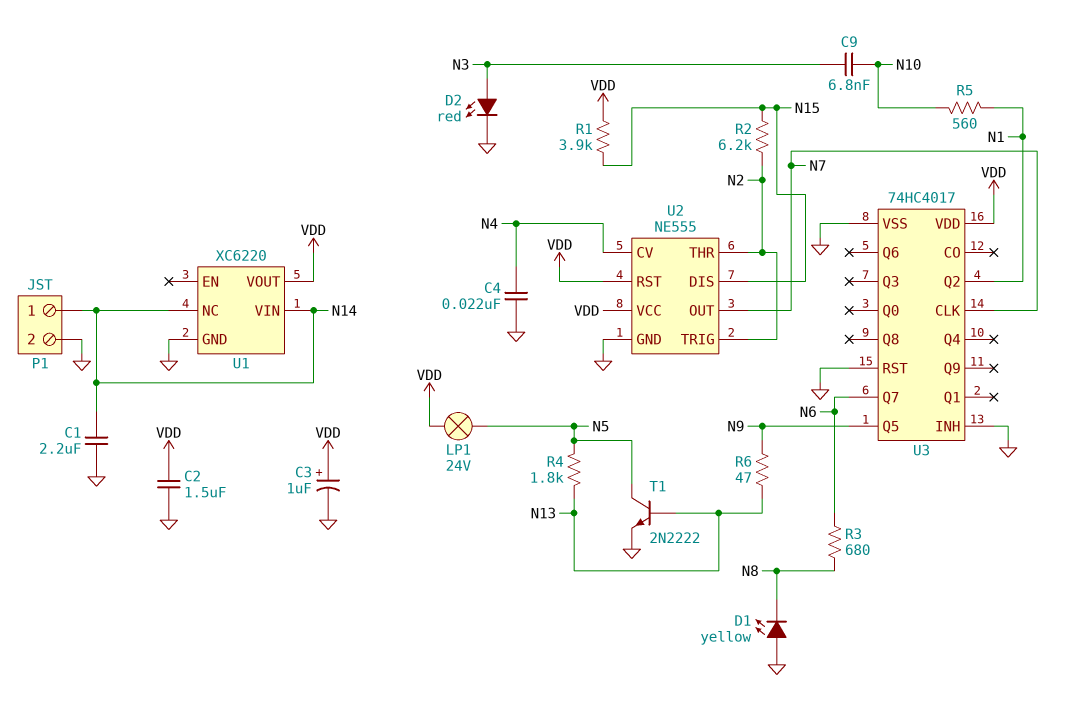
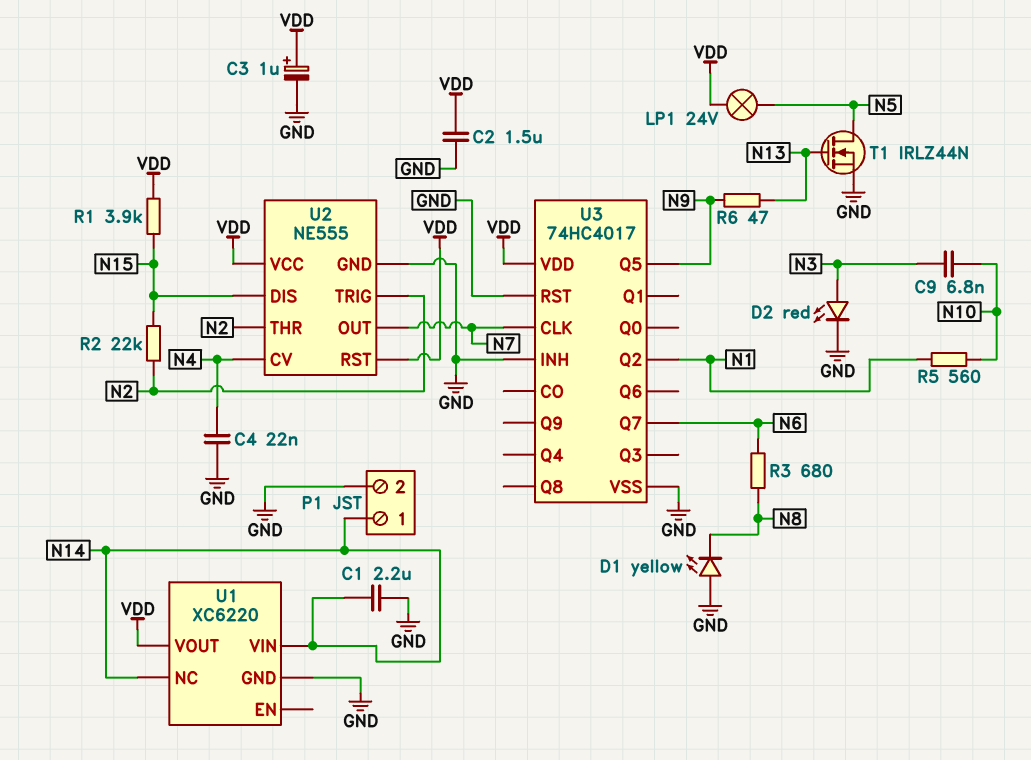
R2: 6.2k (N2, N15) -> 22k (N2, N15)
R4: 1.8k (N5, N13) -> none
T1: NPN 2N2222 (B N13, C N5, E GND) -> NMOS IRLZ44N (G N13, D N5, S GND)

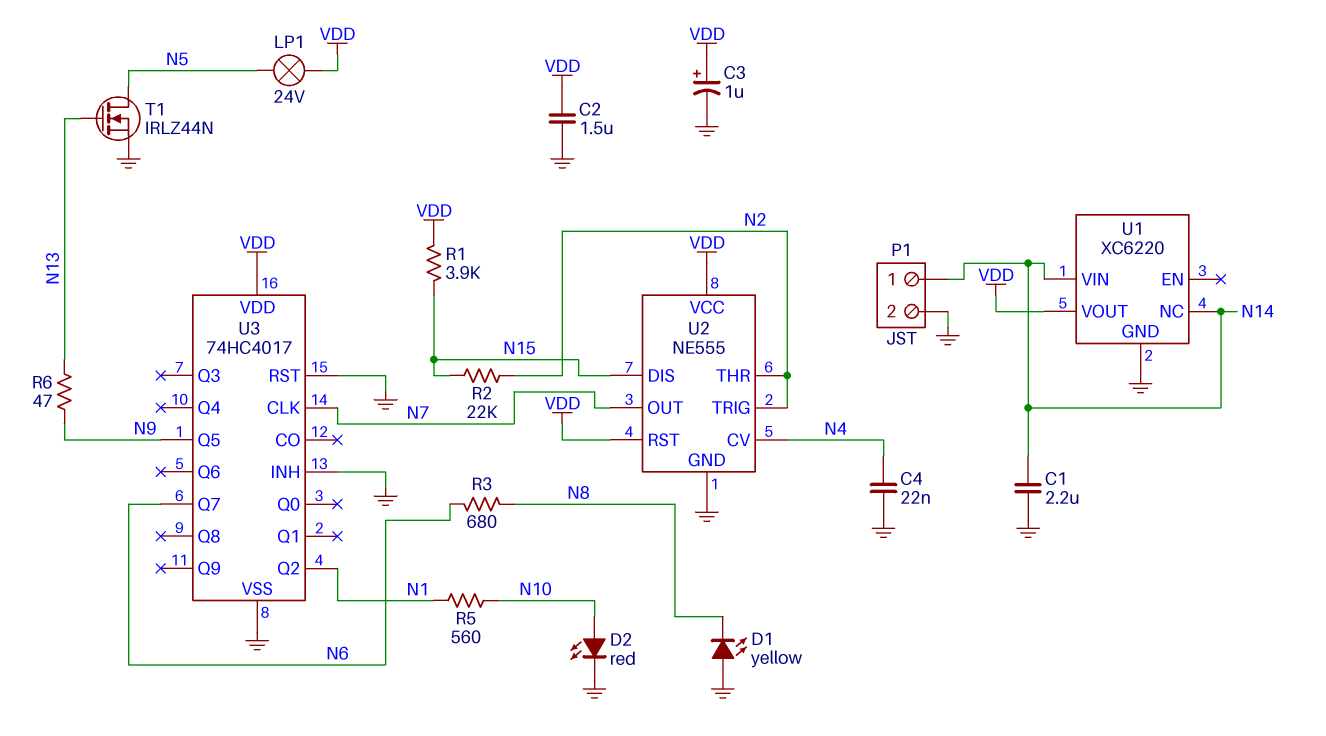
C9: 6.8nF (N3, N10) -> none
D2: LED red (A N3, K GND) -> LED red (A N10, K GND)

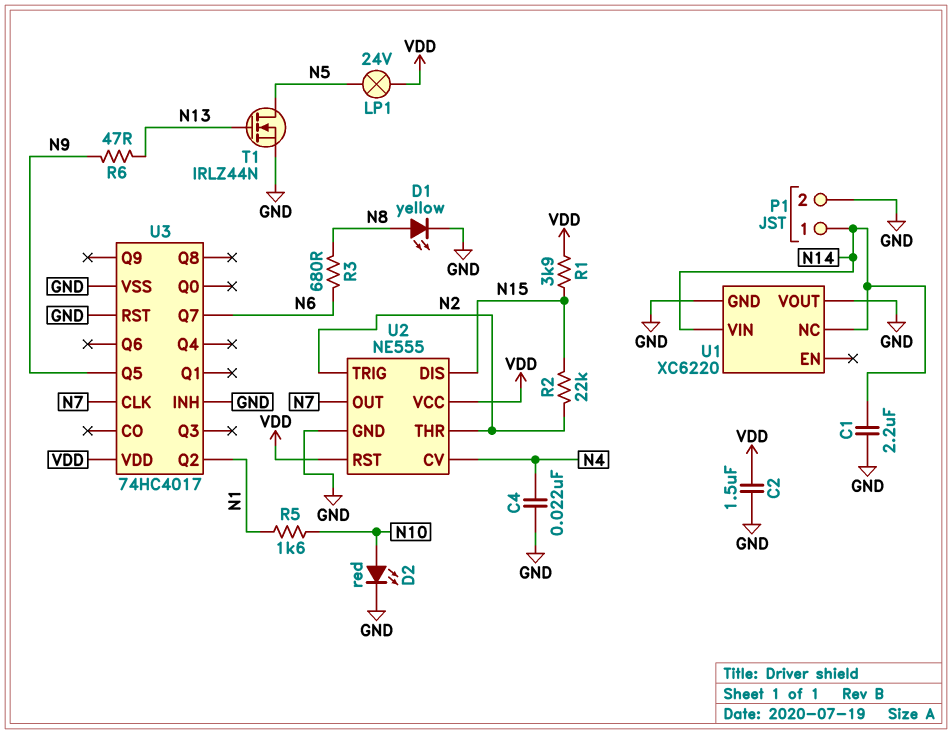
C3: 1uF (plus VDD, minus GND) -> none
D1: LED yellow (A GND, K N8) -> LED yellow (A N8, K GND)
R5: 560 (N1, N10) -> 1.6k (N1, N10)
U1 pin VOUT: VDD -> GND

